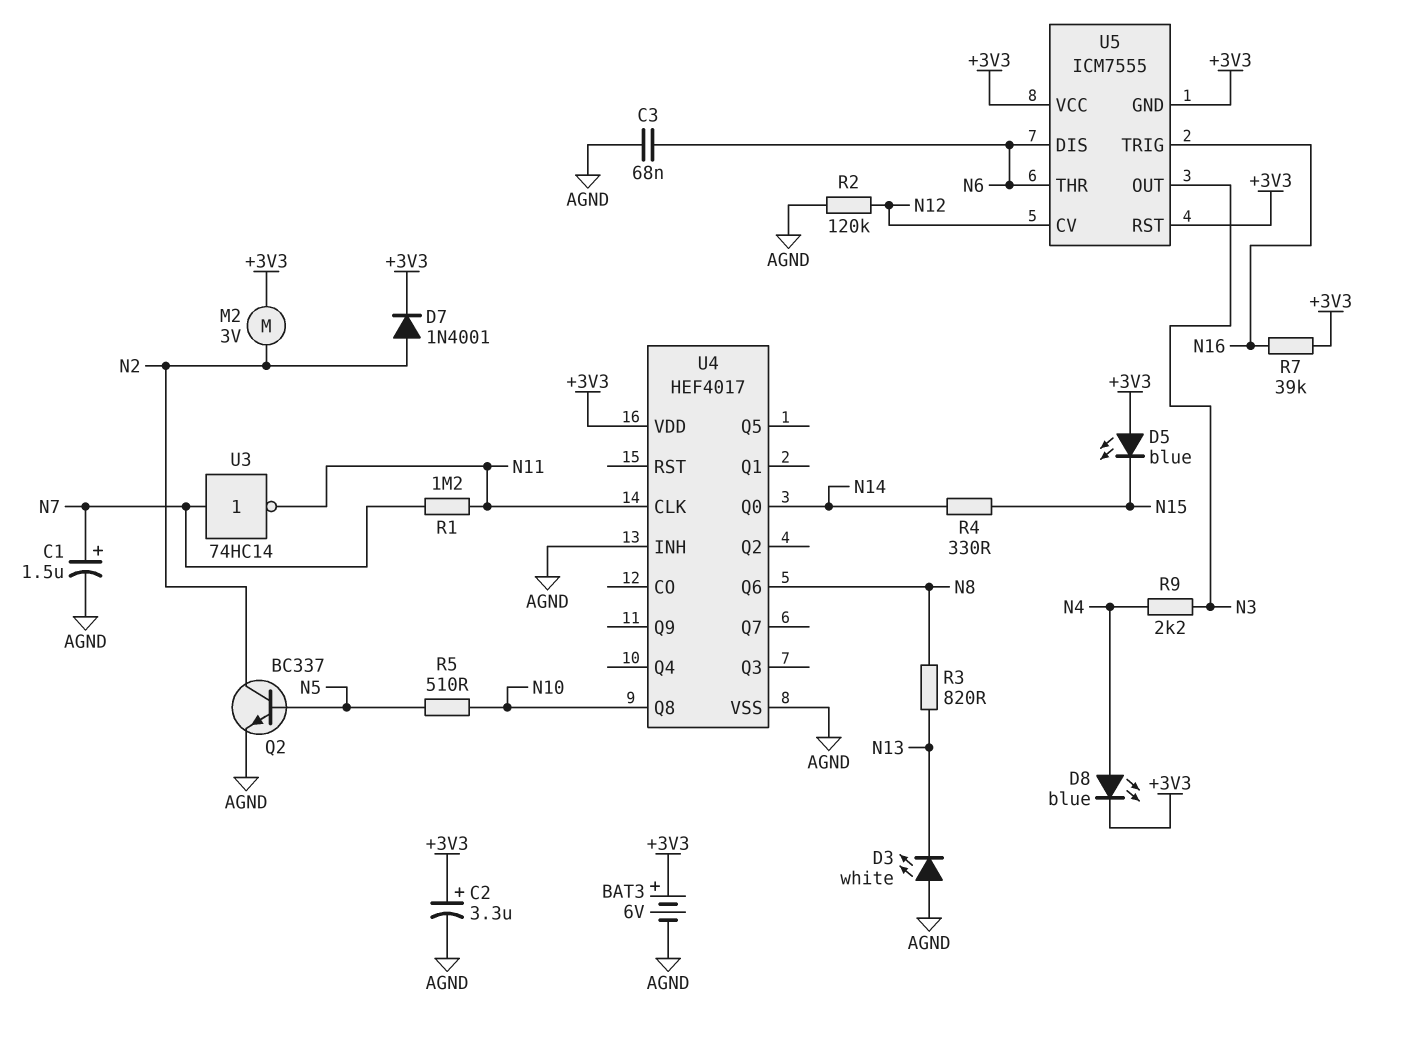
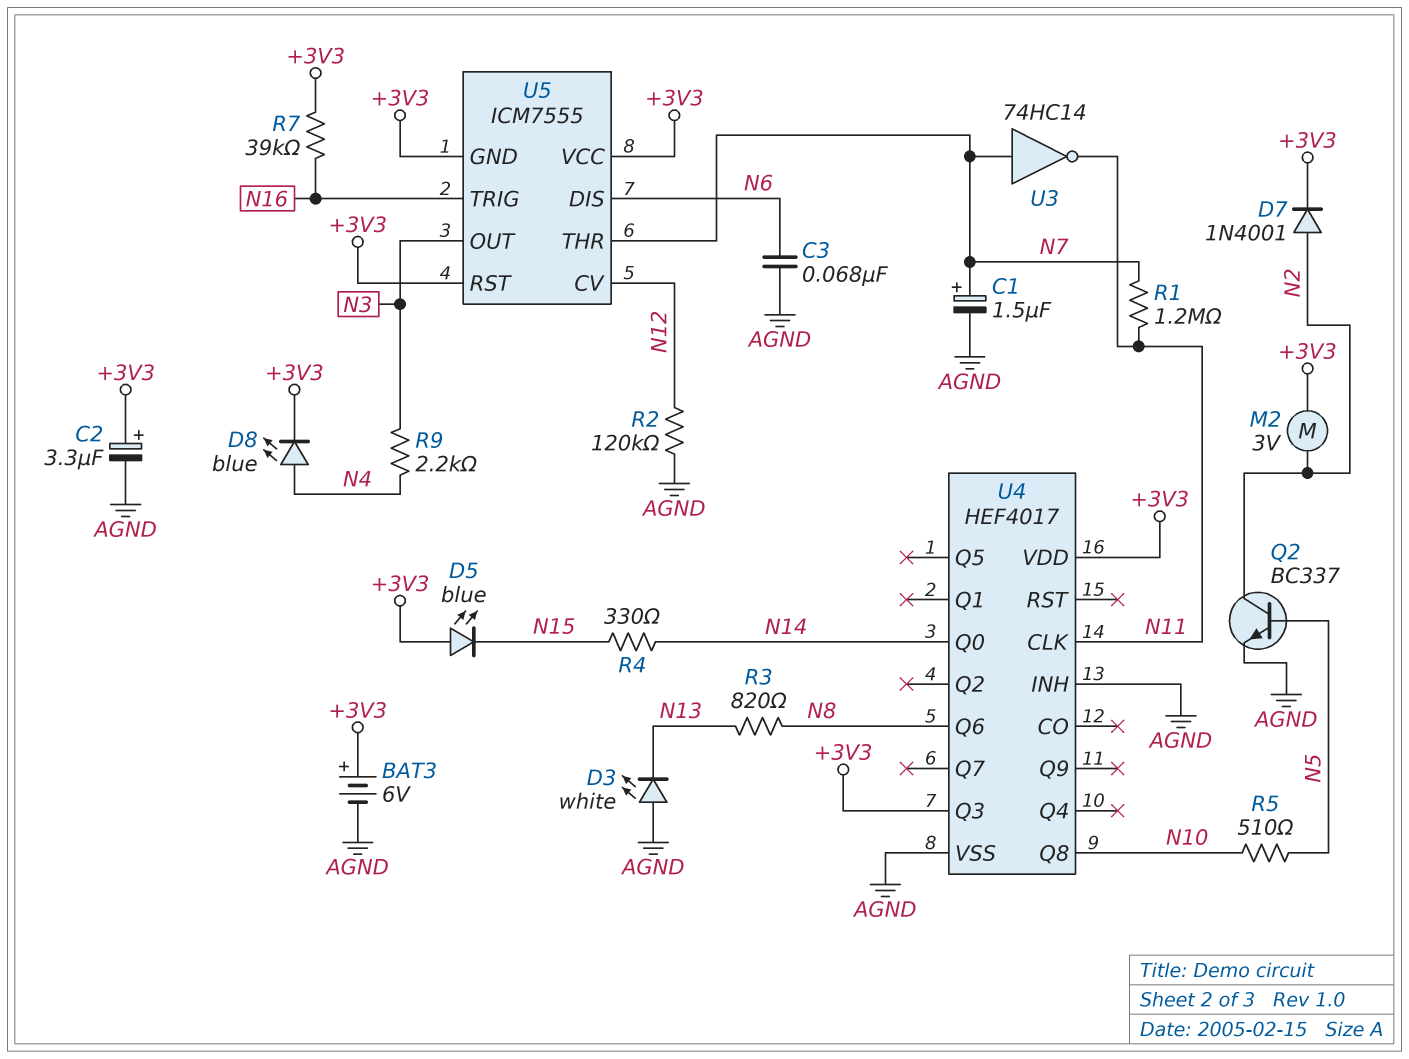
U4 pin Q3: none -> +3V3
U5 pin THR: N6 -> N7

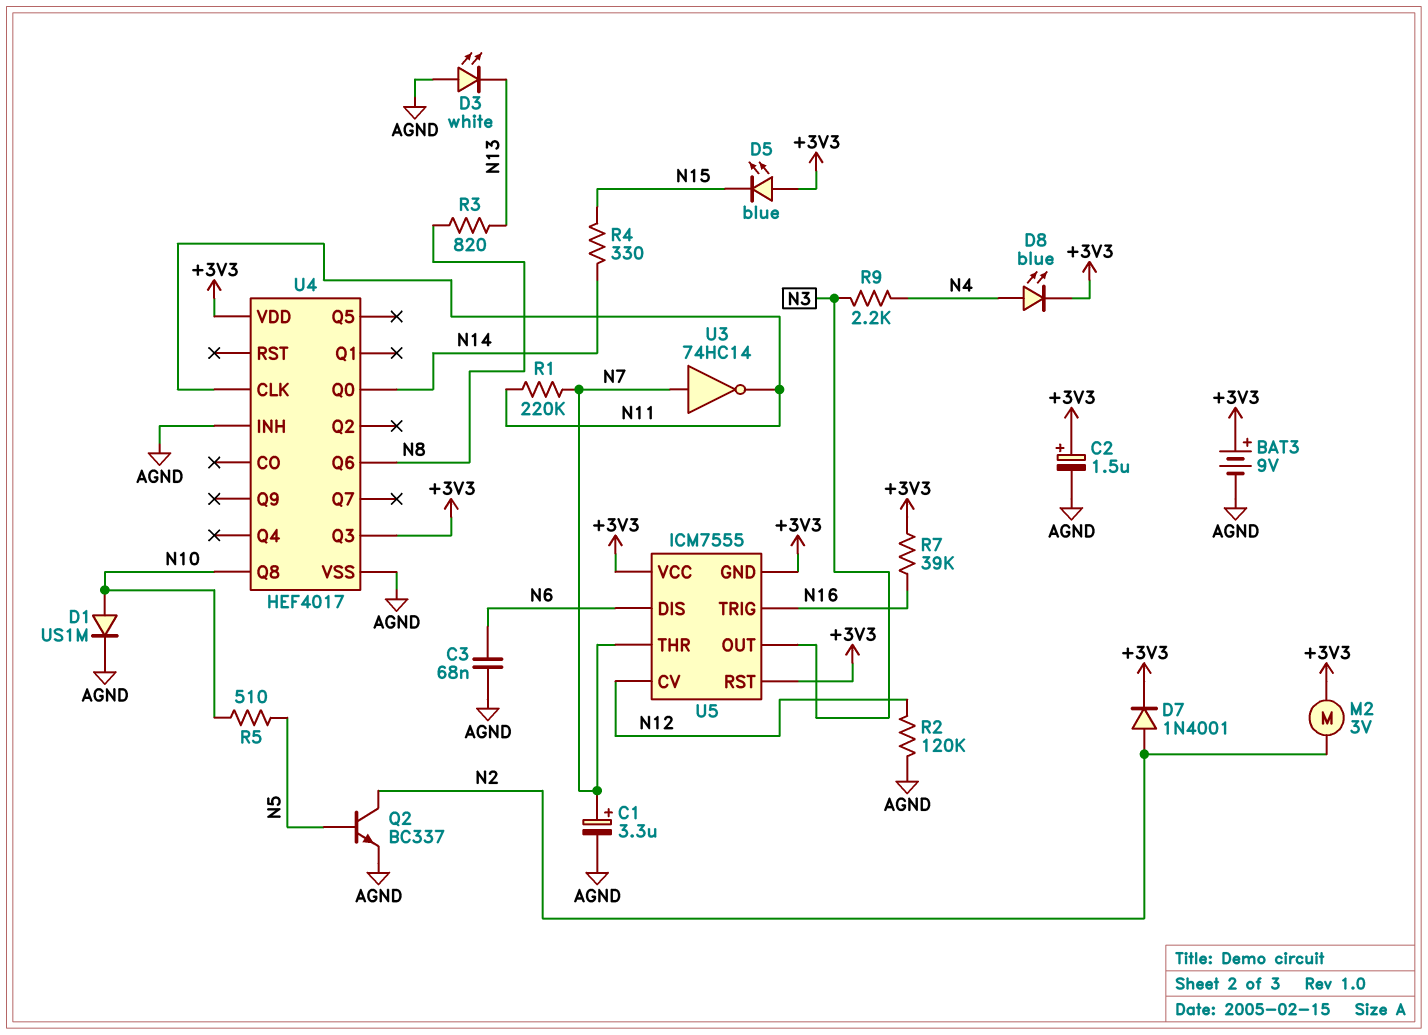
BAT3: 6V (plus +3V3, minus AGND) -> 9V (plus +3V3, minus AGND)
C1: 1.5uF (plus N7, minus AGND) -> 3.3uF (plus N7, minus AGND)
C2: 3.3uF (plus +3V3, minus AGND) -> 1.5uF (plus +3V3, minus AGND)
D1: none -> diode US1M (A N10, K AGND)
R1: 1.2M (N7, N11) -> 220k (N7, N11)

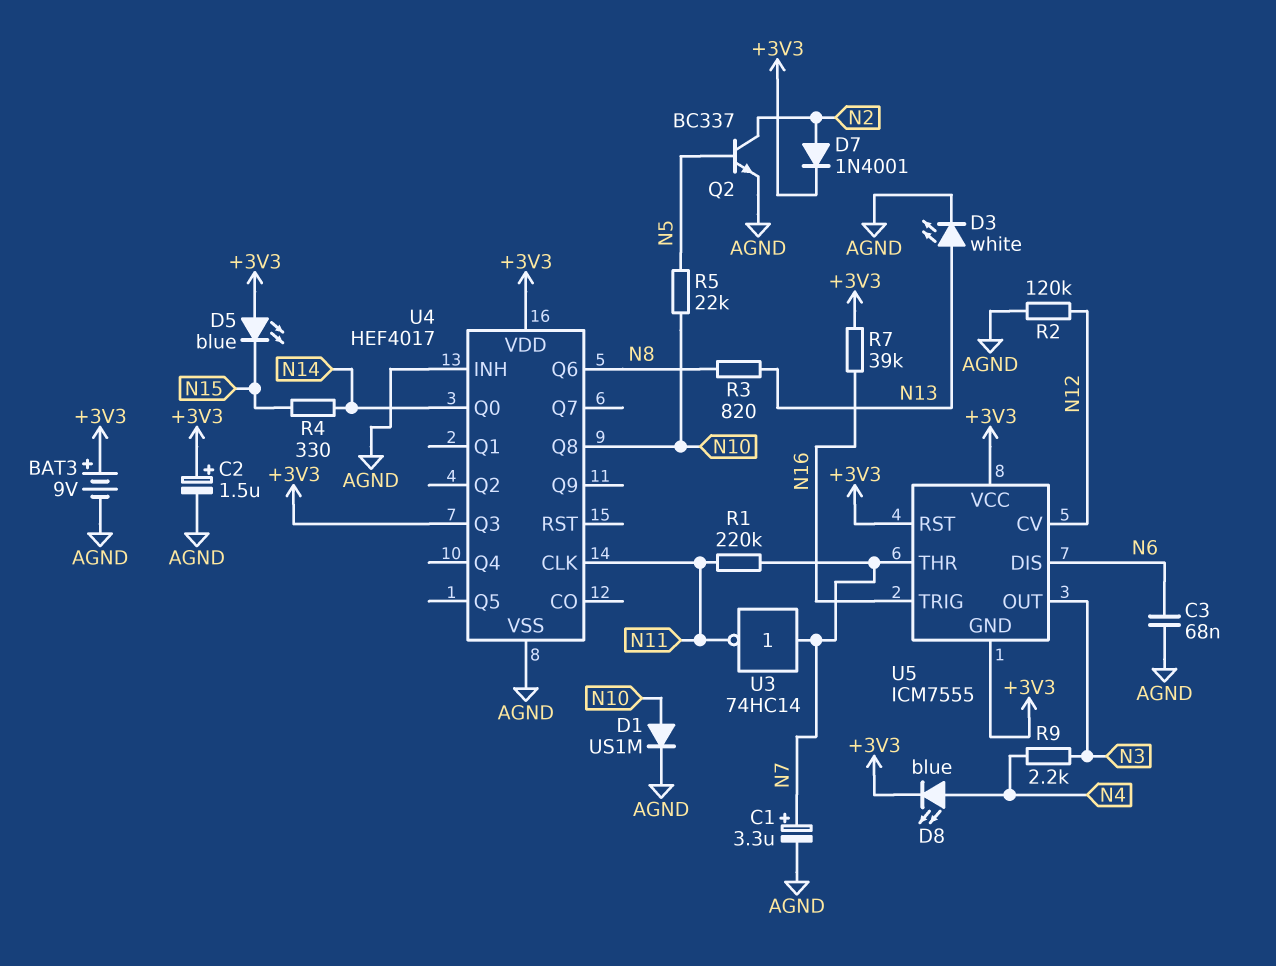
D3: LED white (A AGND, K N13) -> LED white (A N13, K AGND)
M2: motor 3V (+3V3, N2) -> none
R5: 510 (N5, N10) -> 22k (N5, N10)

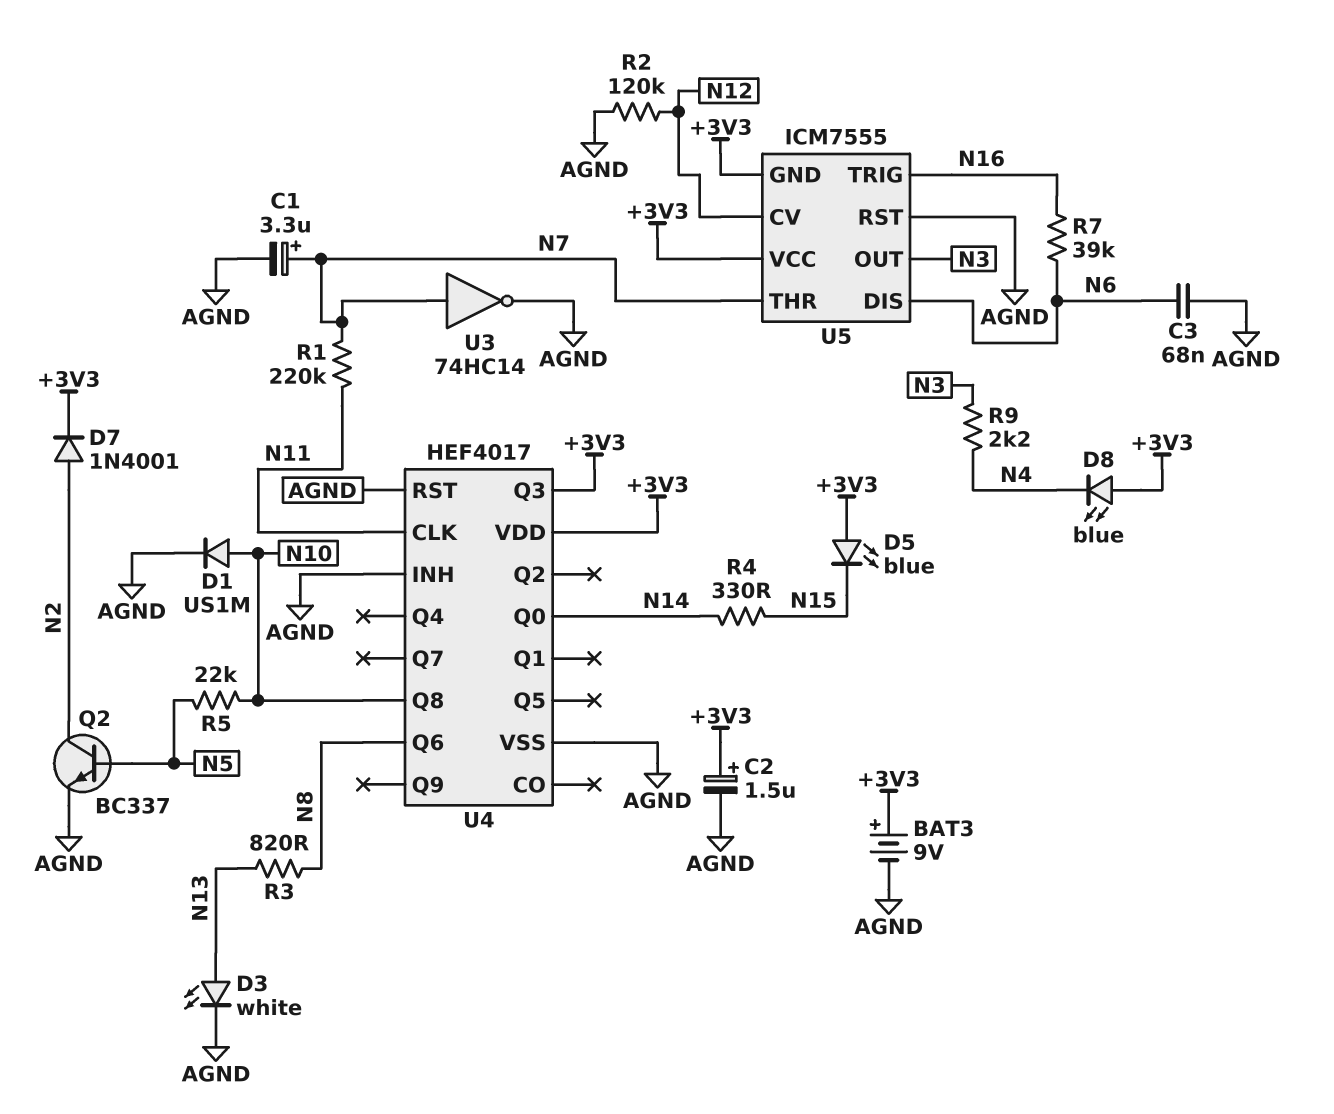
D8: LED blue (A N4, K +3V3) -> LED blue (A +3V3, K N4)
R7: 39k (+3V3, N16) -> 39k (N6, N16)
U3: NOT 74HC14 (in N7, out N11) -> NOT 74HC14 (in N7, out AGND)
U4 pin RST: none -> AGND
U5 pin RST: +3V3 -> AGND

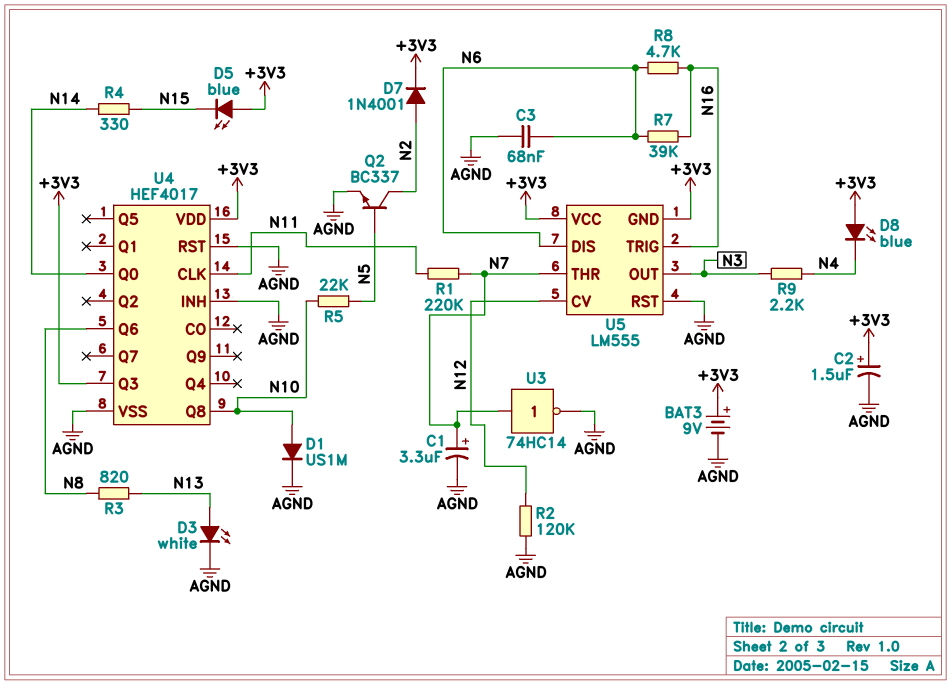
R8: none -> 4.7k (N6, N16)
U5: ICM7555 -> LM555

